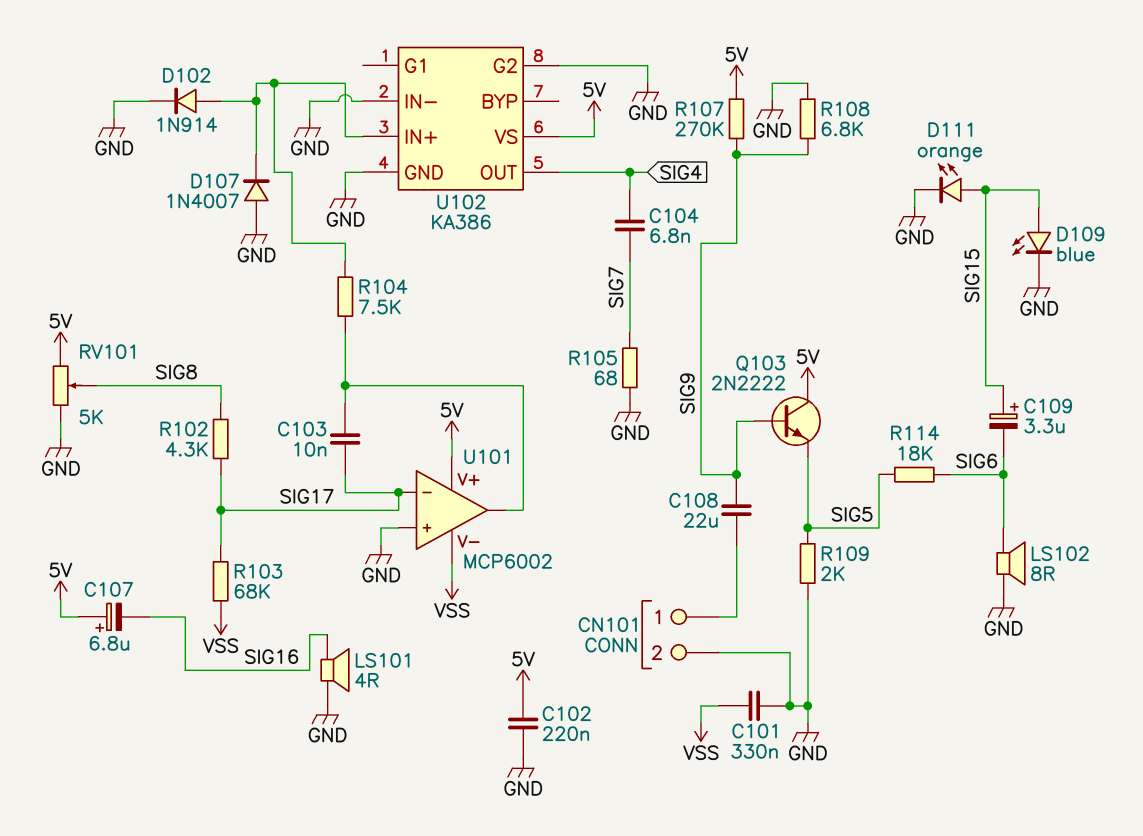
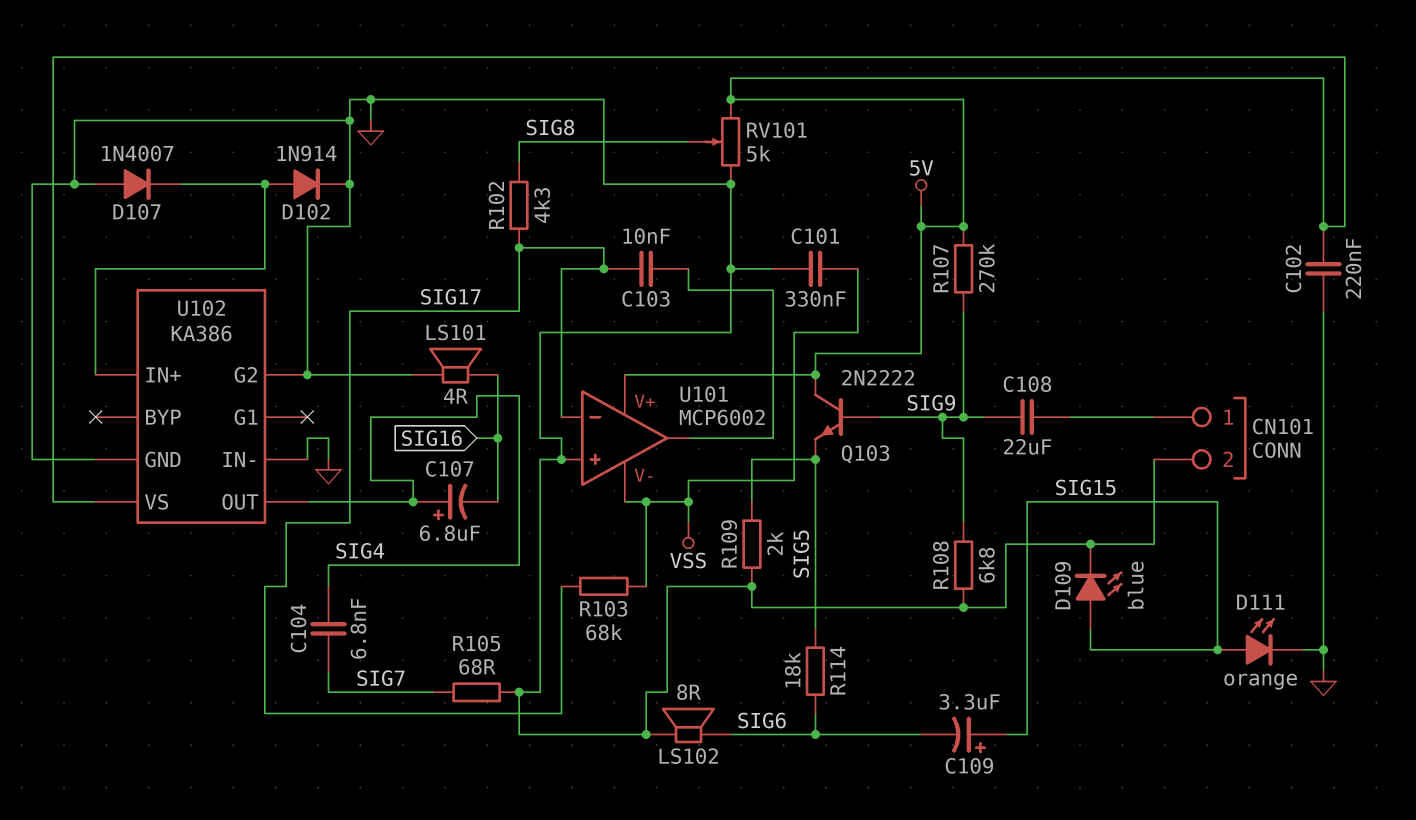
C107: 6.8uF (plus 5V, minus SIG16) -> 6.8uF (plus SIG4, minus SIG16)
R104: 7.5k (U101/out, U102/IN+) -> none

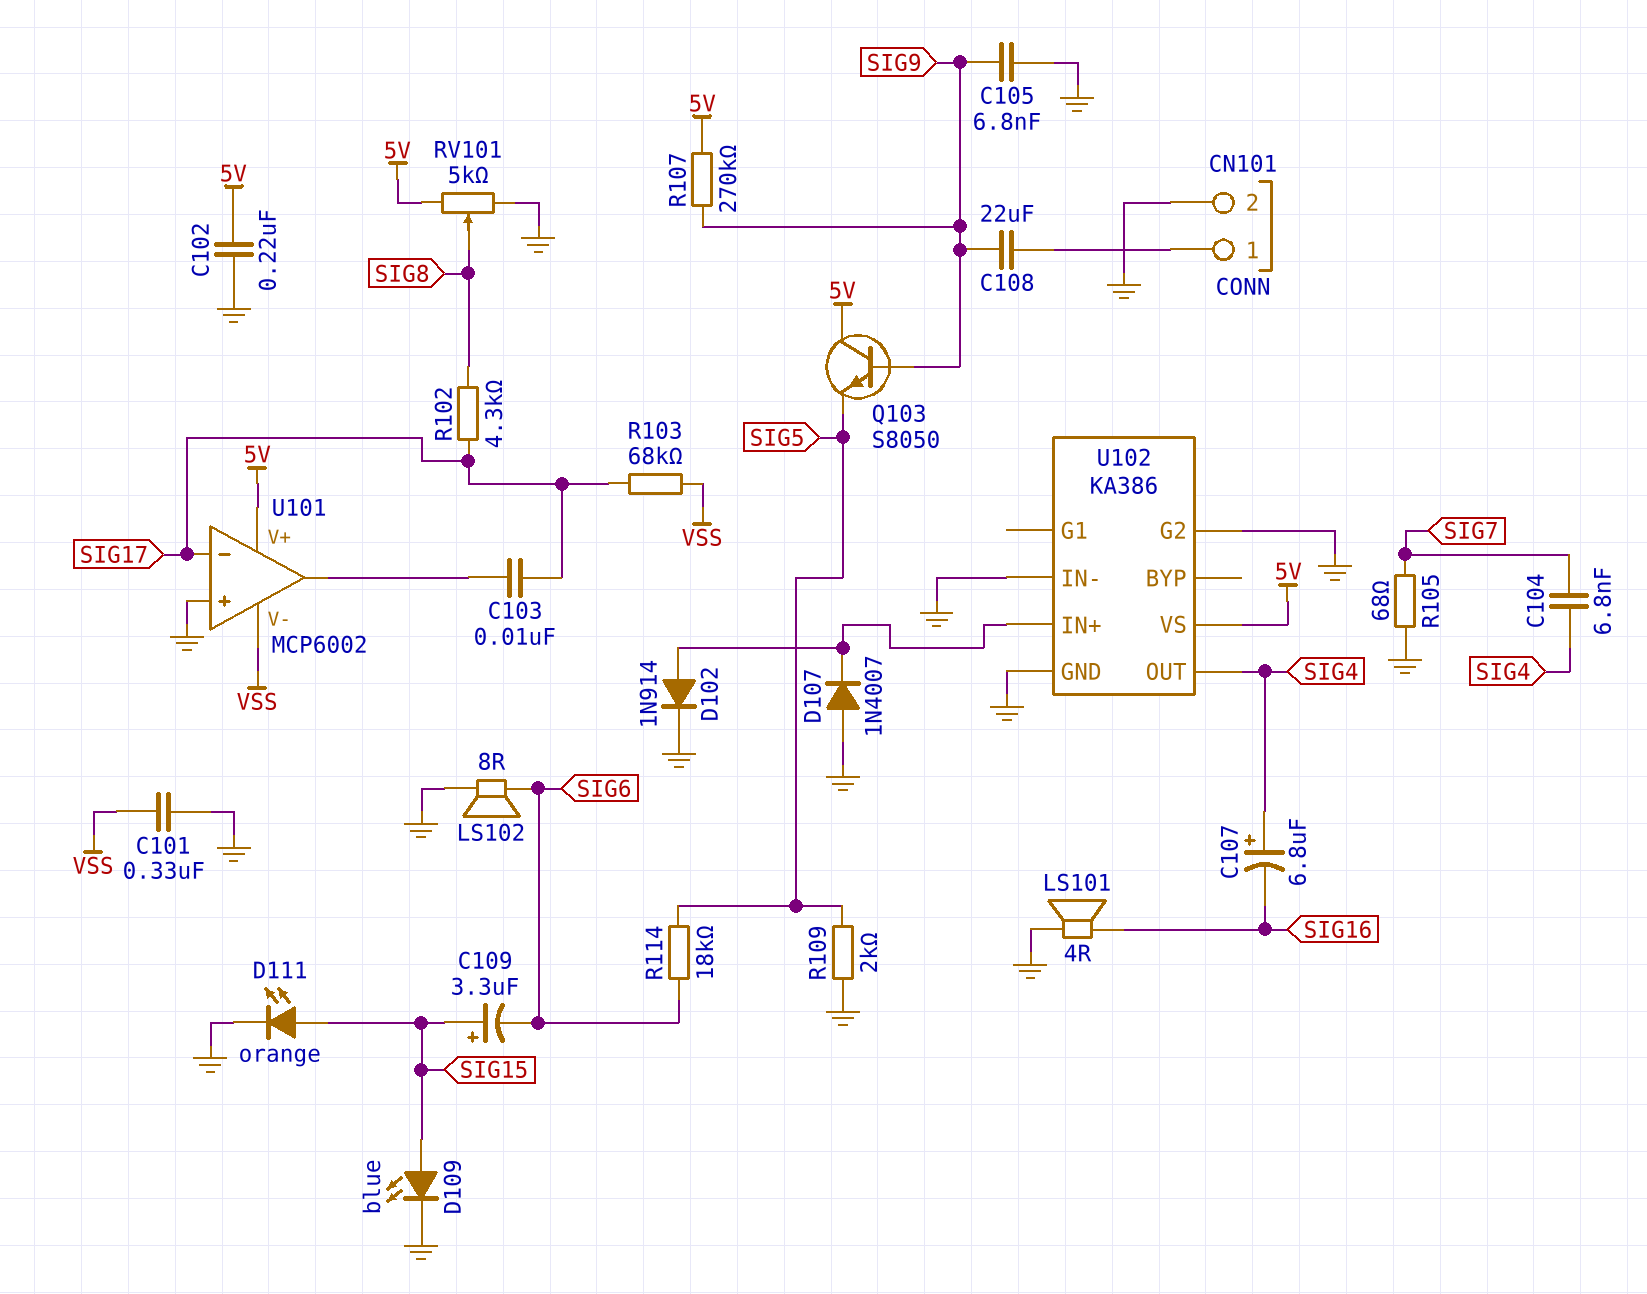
C105: none -> 6.8nF (GND, SIG9)
Q103: NPN 2N2222 (B SIG9, C 5V, E SIG5) -> NPN S8050 (B SIG9, C 5V, E SIG5)
R108: 6.8k (GND, SIG9) -> none

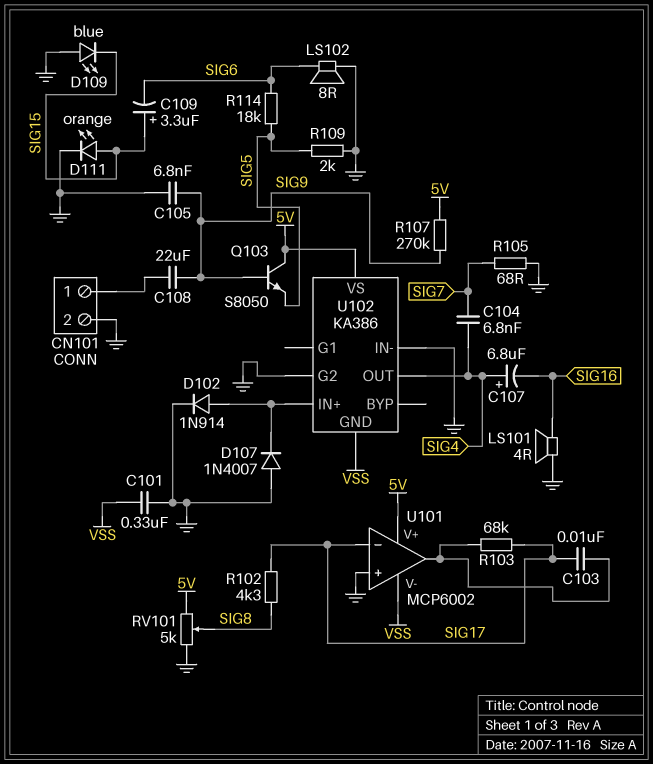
C102: 220nF (5V, GND) -> none
D109: LED blue (A SIG15, K GND) -> LED blue (A GND, K SIG15)
R103: 68k (SIG17, VSS) -> 68k (SIG17, U101/out)
U102 pin GND: GND -> VSS

